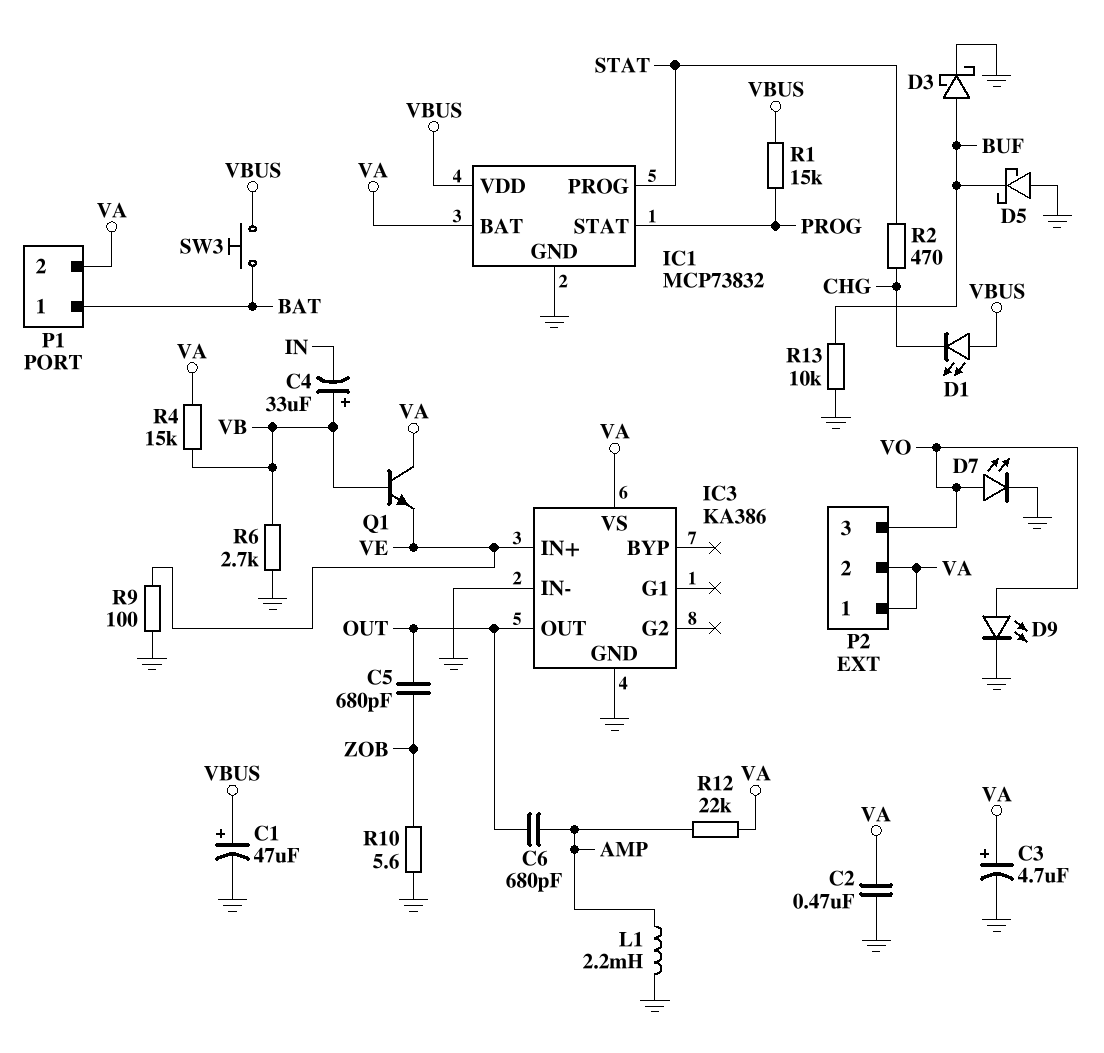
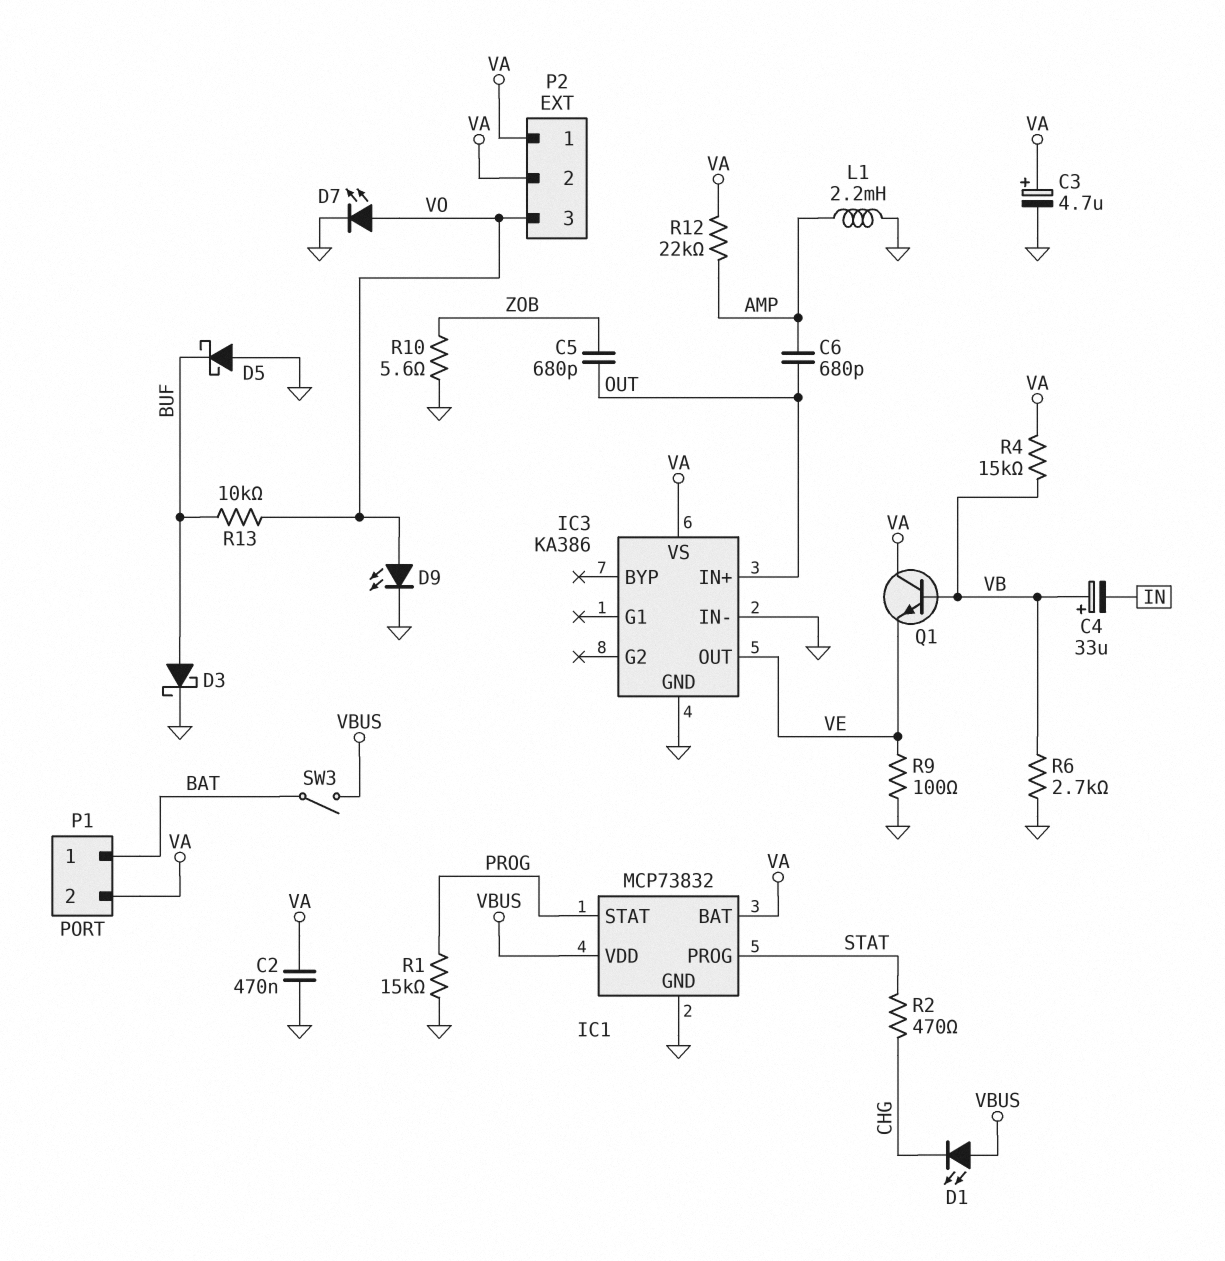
C1: 47uF (plus VBUS, minus GND) -> none
IC3 pin IN+: VE -> OUT
IC3 pin OUT: OUT -> VE
R1: 15k (PROG, VBUS) -> 15k (GND, PROG)
R13: 10k (BUF, GND) -> 10k (BUF, VO)
SW3: button (BAT, VBUS) -> switch (BAT, VBUS)

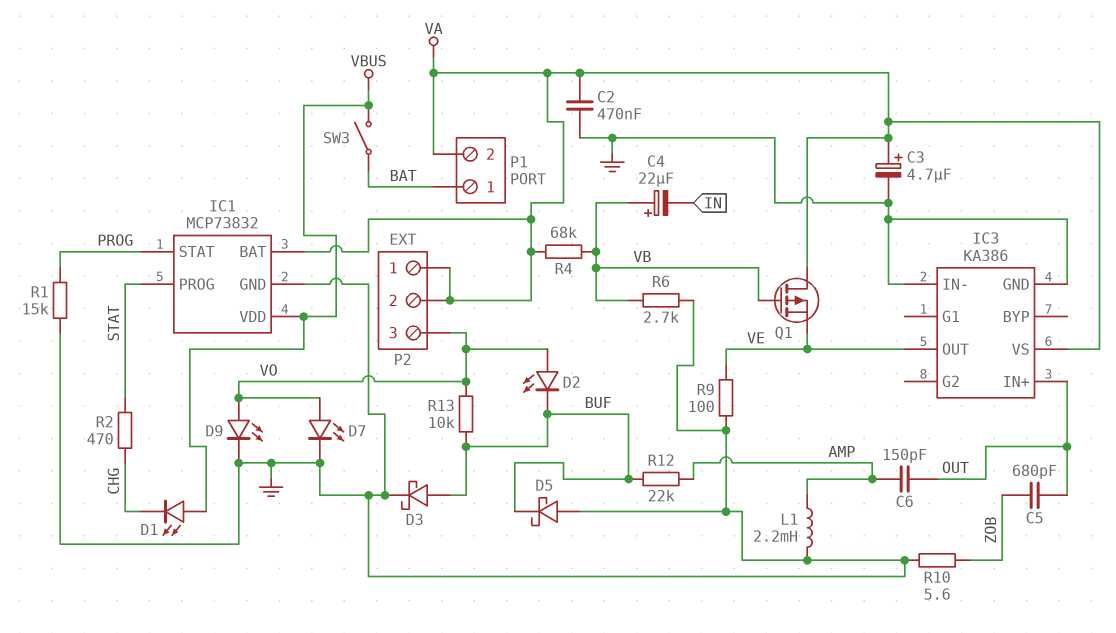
C4: 33uF (plus VB, minus IN) -> 22uF (plus VB, minus IN)
C6: 680pF (AMP, OUT) -> 150pF (AMP, OUT)
D2: none -> LED (A VO, K BUF)
Q1: NPN (B VB, C VA, E VE) -> PMOS (G VB, D VA, S VE)
R4: 15k (VA, VB) -> 68k (VA, VB)
R12: 22k (AMP, VA) -> 22k (AMP, BUF)

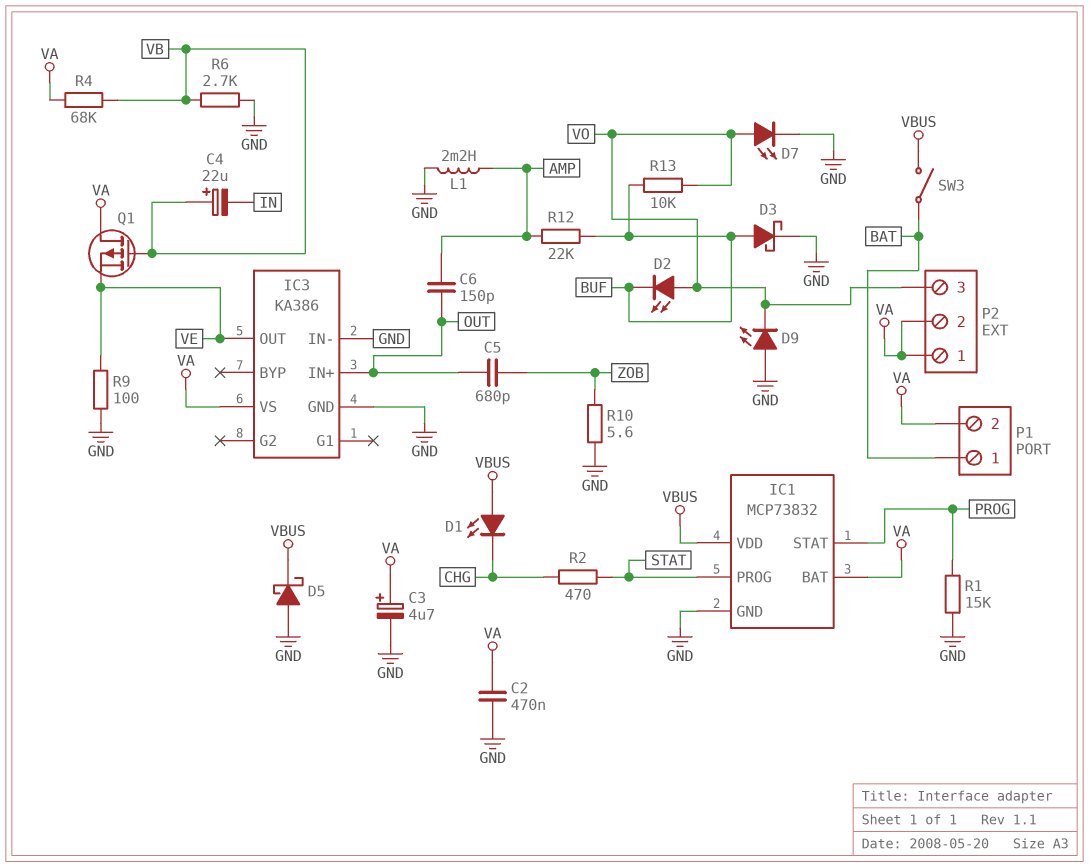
D5: schottky (A GND, K BUF) -> schottky (A GND, K VBUS)
D9: LED (A VO, K GND) -> LED (A GND, K VO)

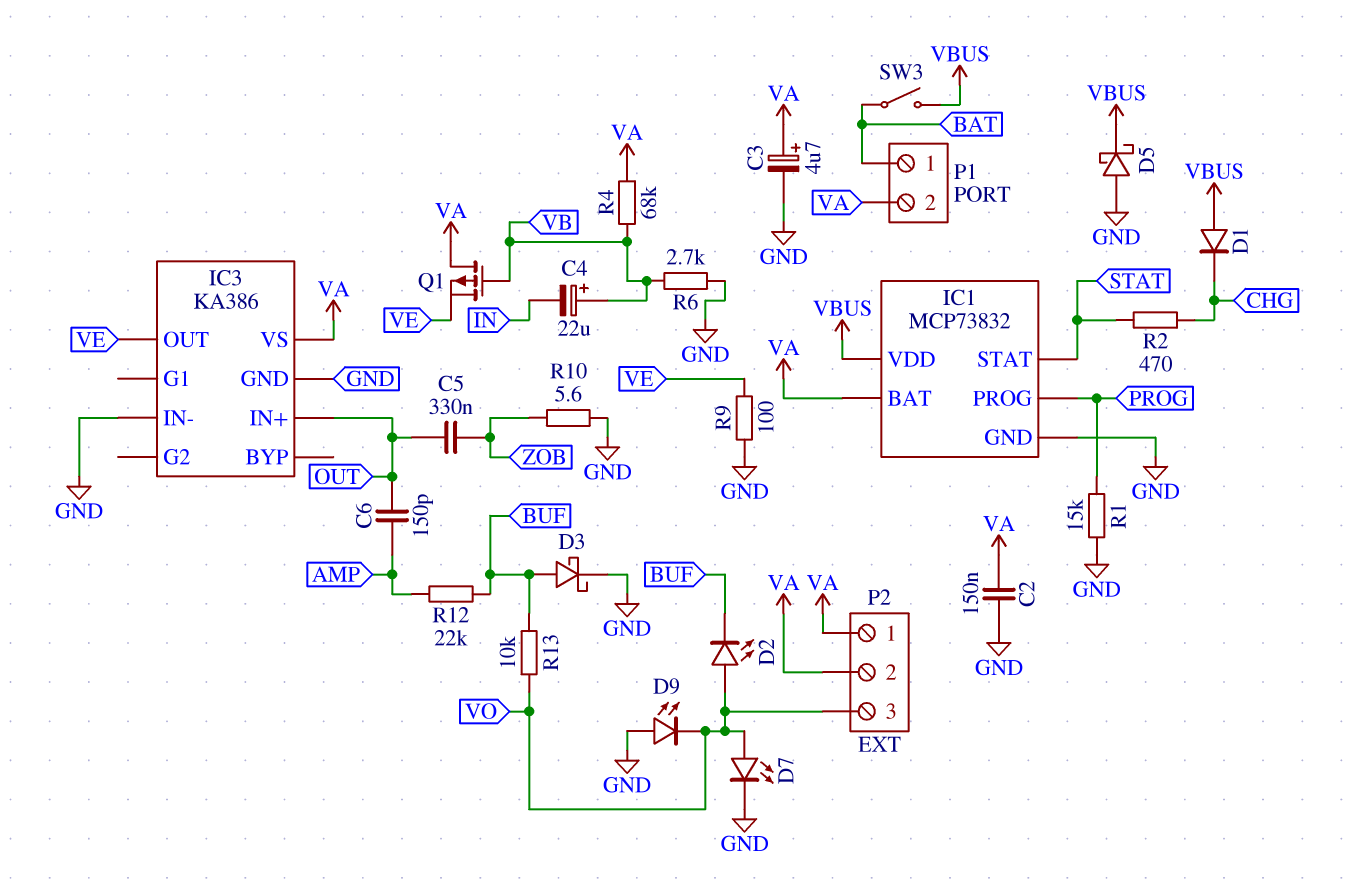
C2: 470nF (GND, VA) -> 150nF (GND, VA)
C5: 680pF (OUT, ZOB) -> 330nF (OUT, ZOB)
D1: LED (A VBUS, K CHG) -> diode (A VBUS, K CHG)
IC1 pin PROG: STAT -> PROG
IC1 pin STAT: PROG -> STAT
L1: 2.2mH (AMP, GND) -> none

